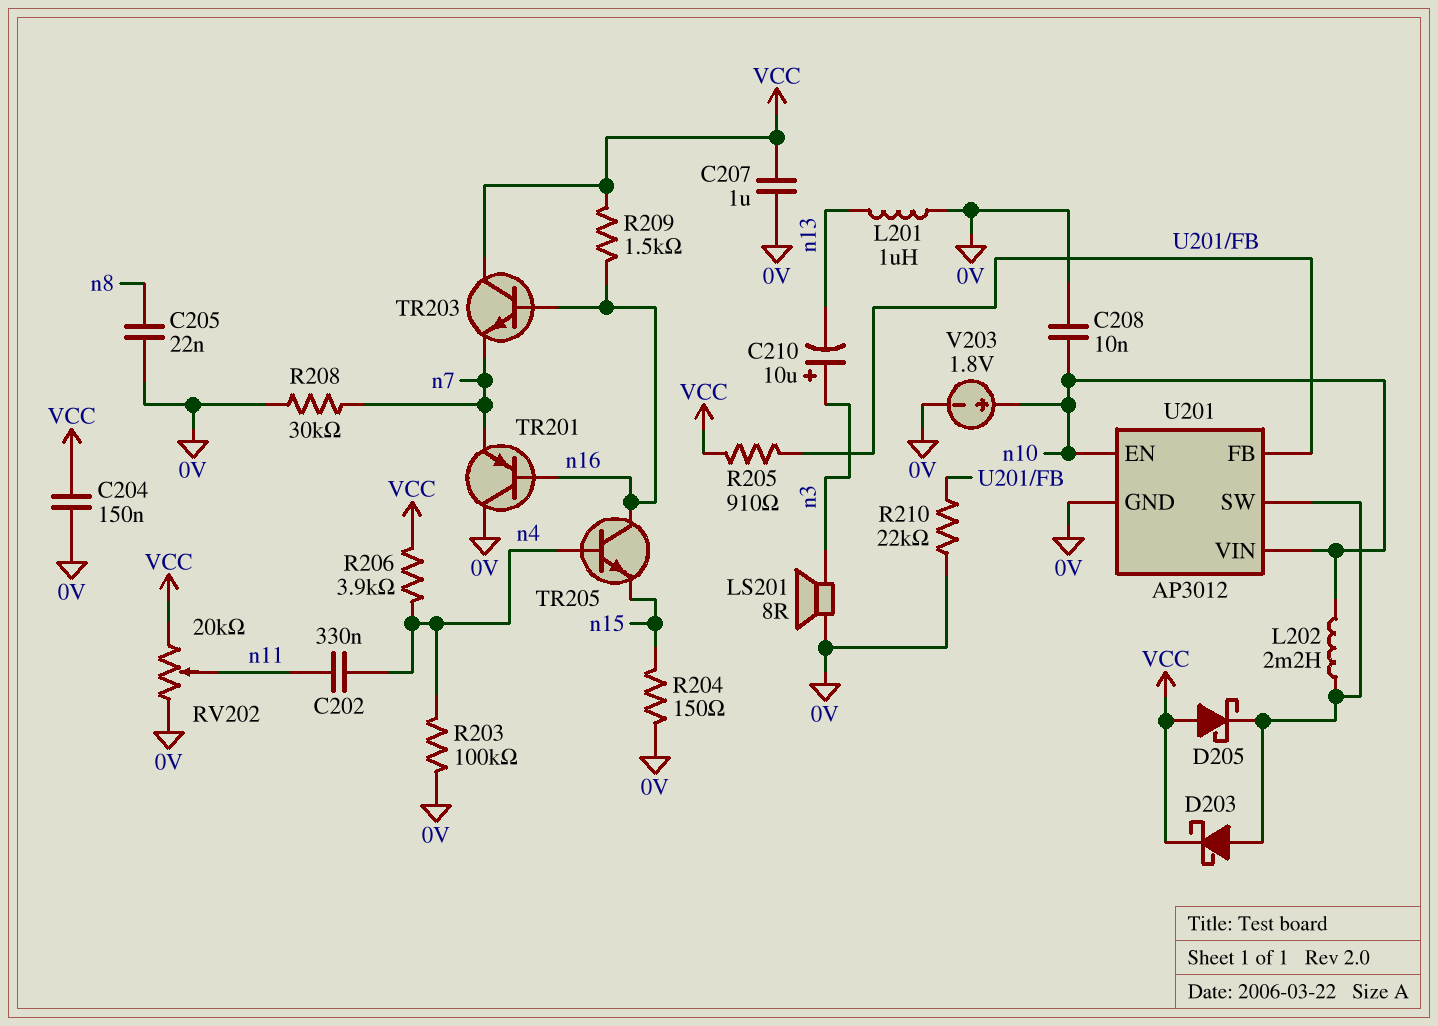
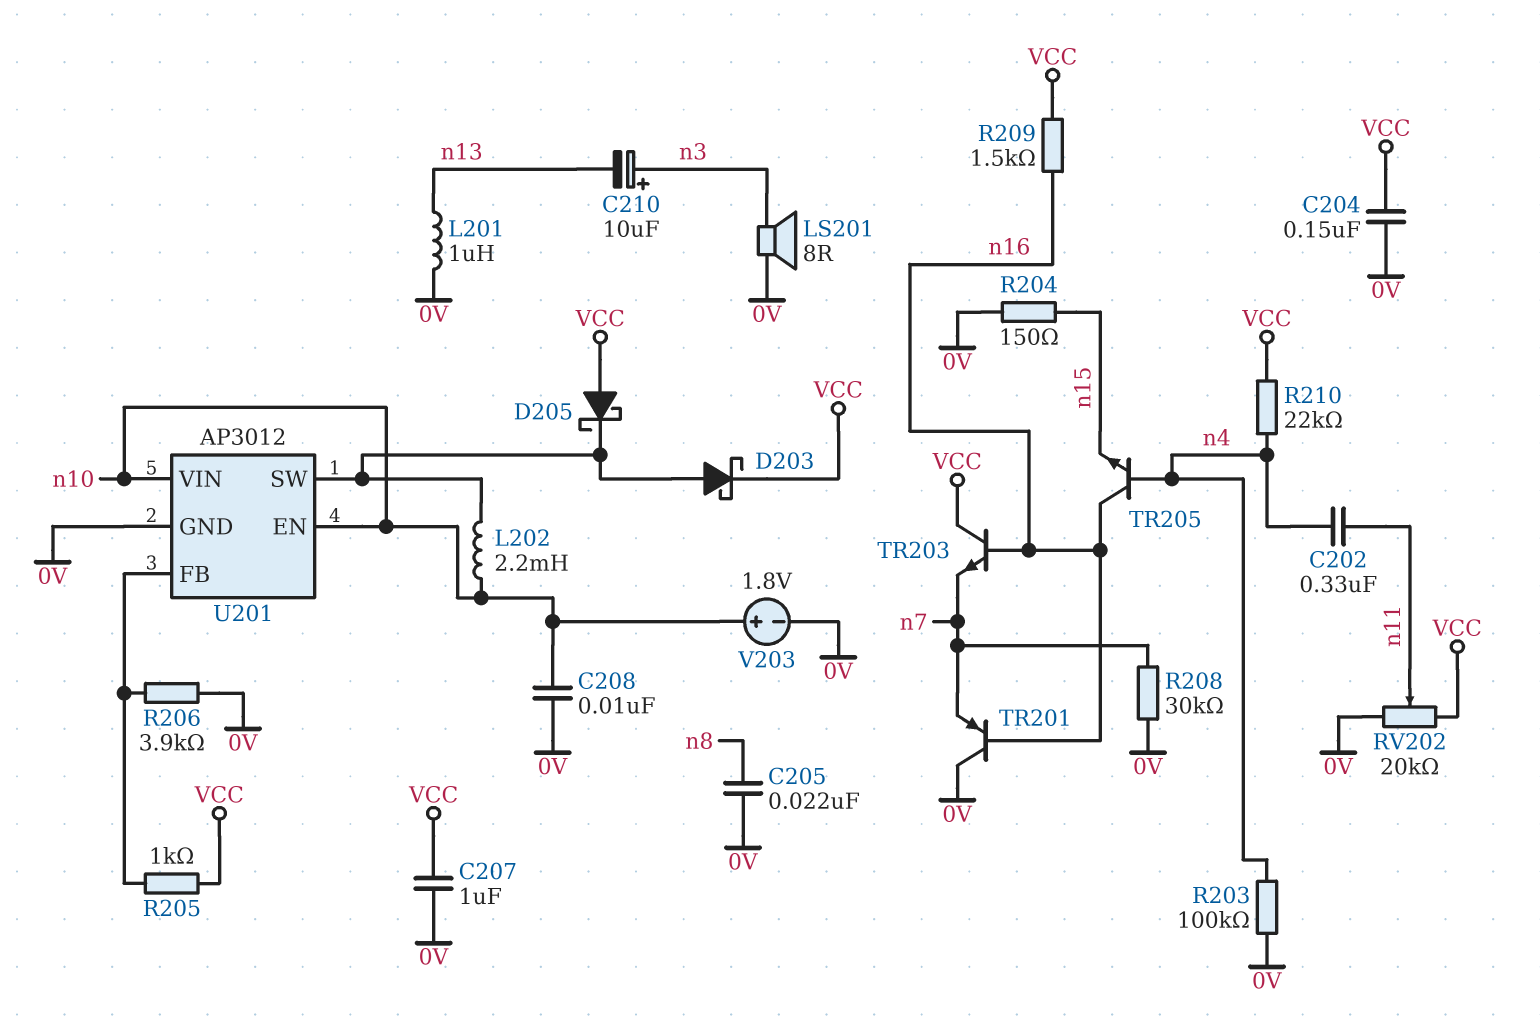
R205: 910 (U201/FB, VCC) -> 1k (U201/FB, VCC)
R206: 3.9k (VCC, n4) -> 3.9k (0V, U201/FB)
R210: 22k (0V, U201/FB) -> 22k (VCC, n4)

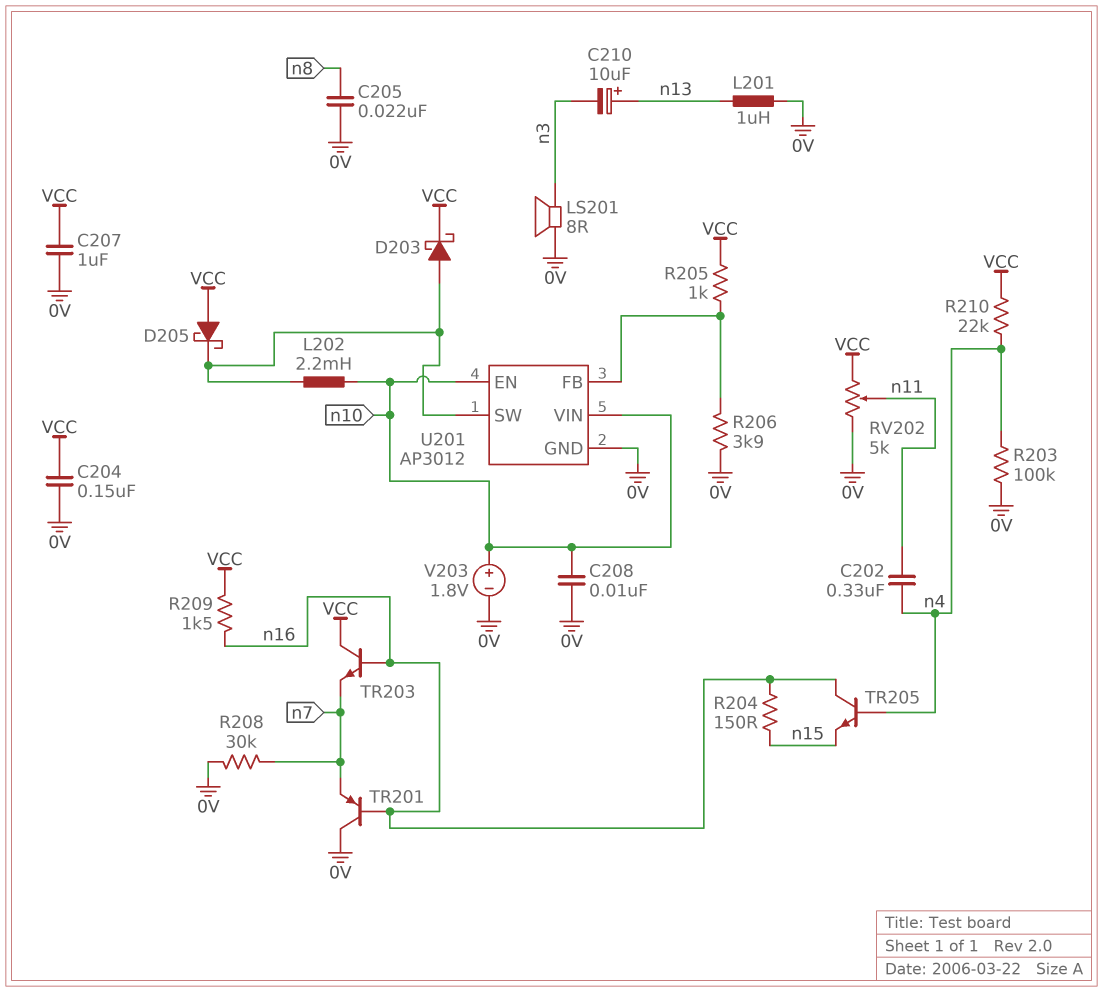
C210: 10uF (plus n3, minus n13) -> 10uF (plus n13, minus n3)
R204: 150 (0V, n15) -> 150 (n15, n16)
RV202: 20k (0V, VCC, wiper n11) -> 5k (0V, VCC, wiper n11)

